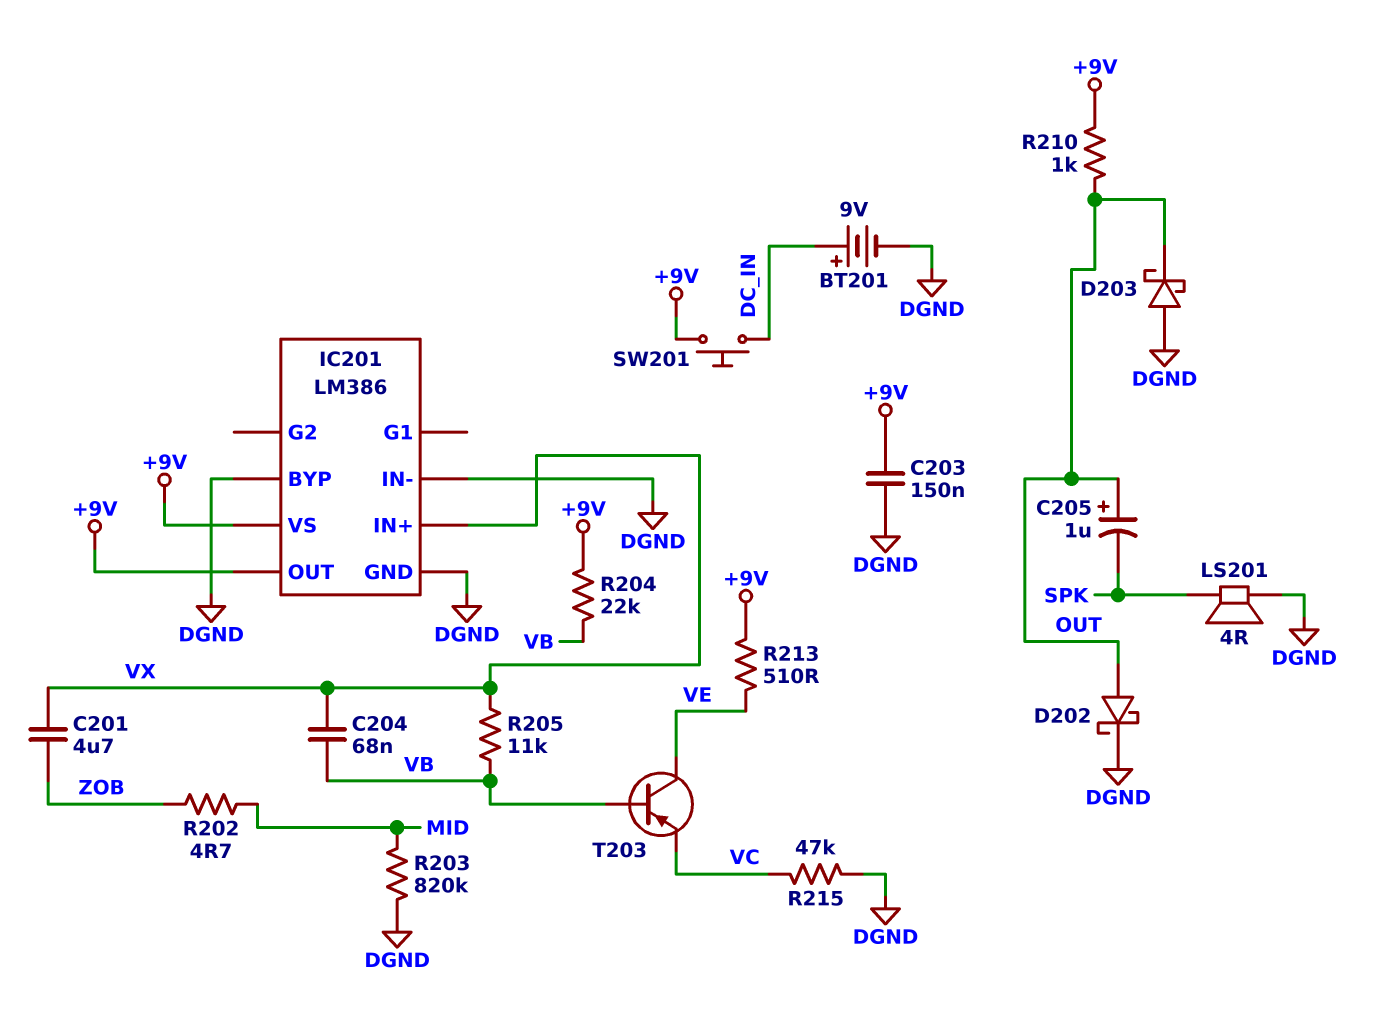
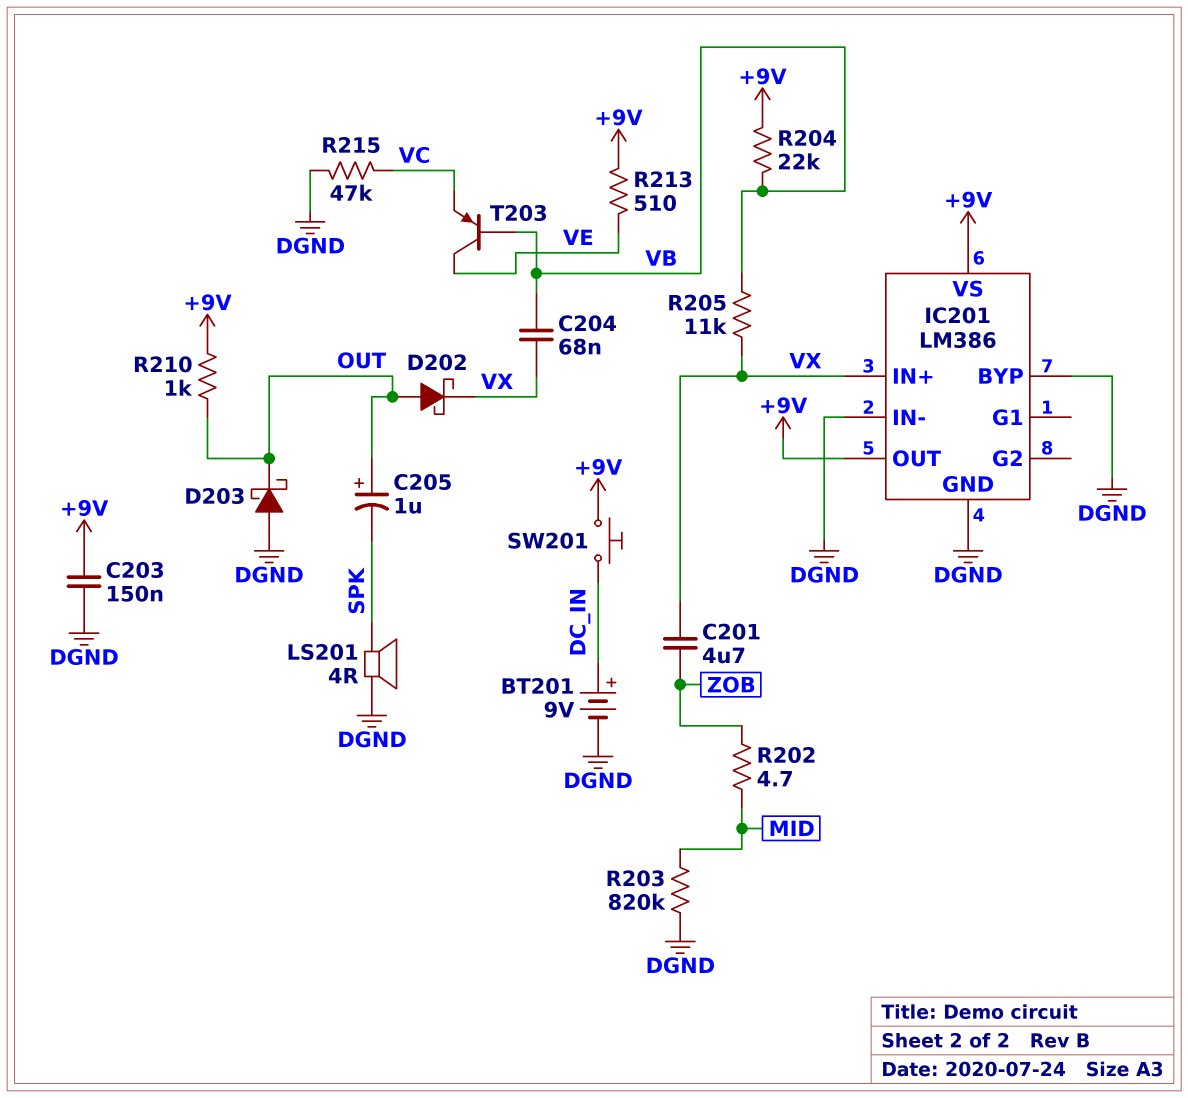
D202: schottky (A OUT, K DGND) -> schottky (A OUT, K VX)

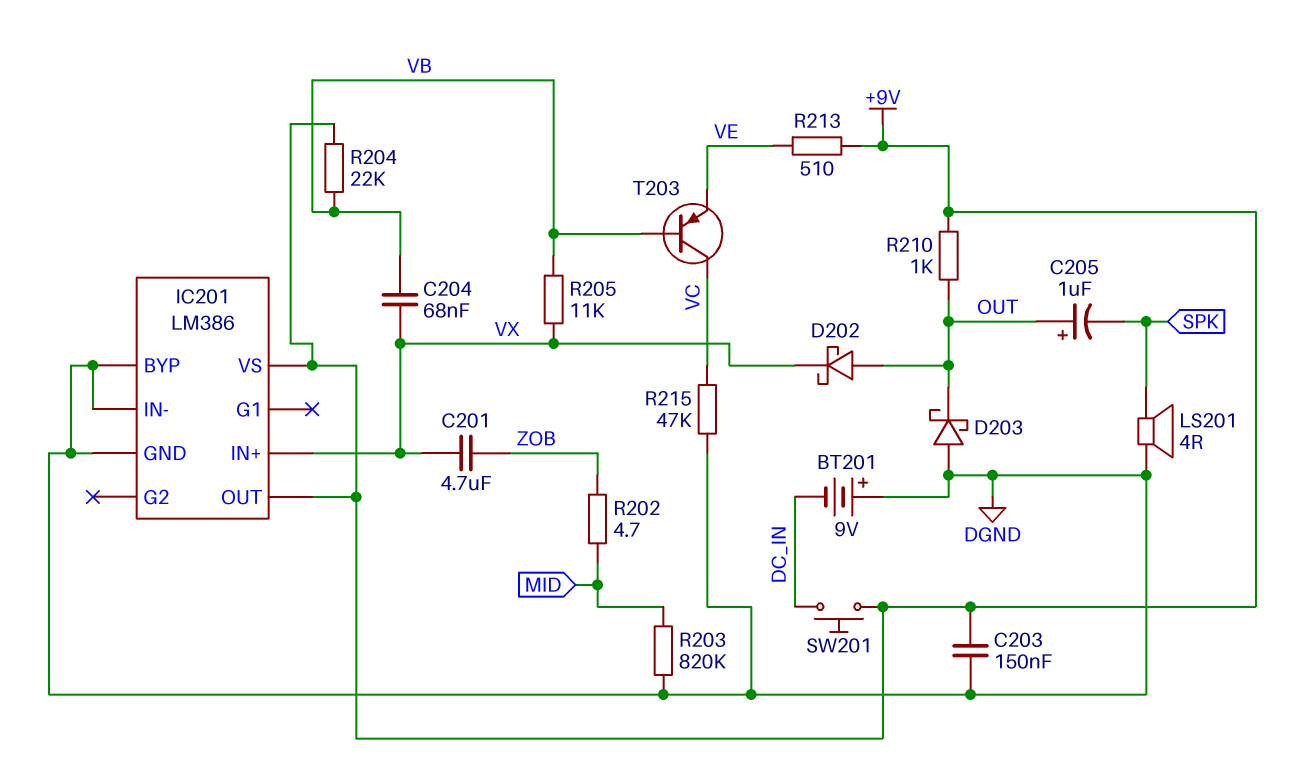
BT201: 9V (plus DC_IN, minus DGND) -> 9V (plus DGND, minus DC_IN)
T203: PNP (B VB, C VE, E VC) -> PNP (B VB, C VC, E VE)

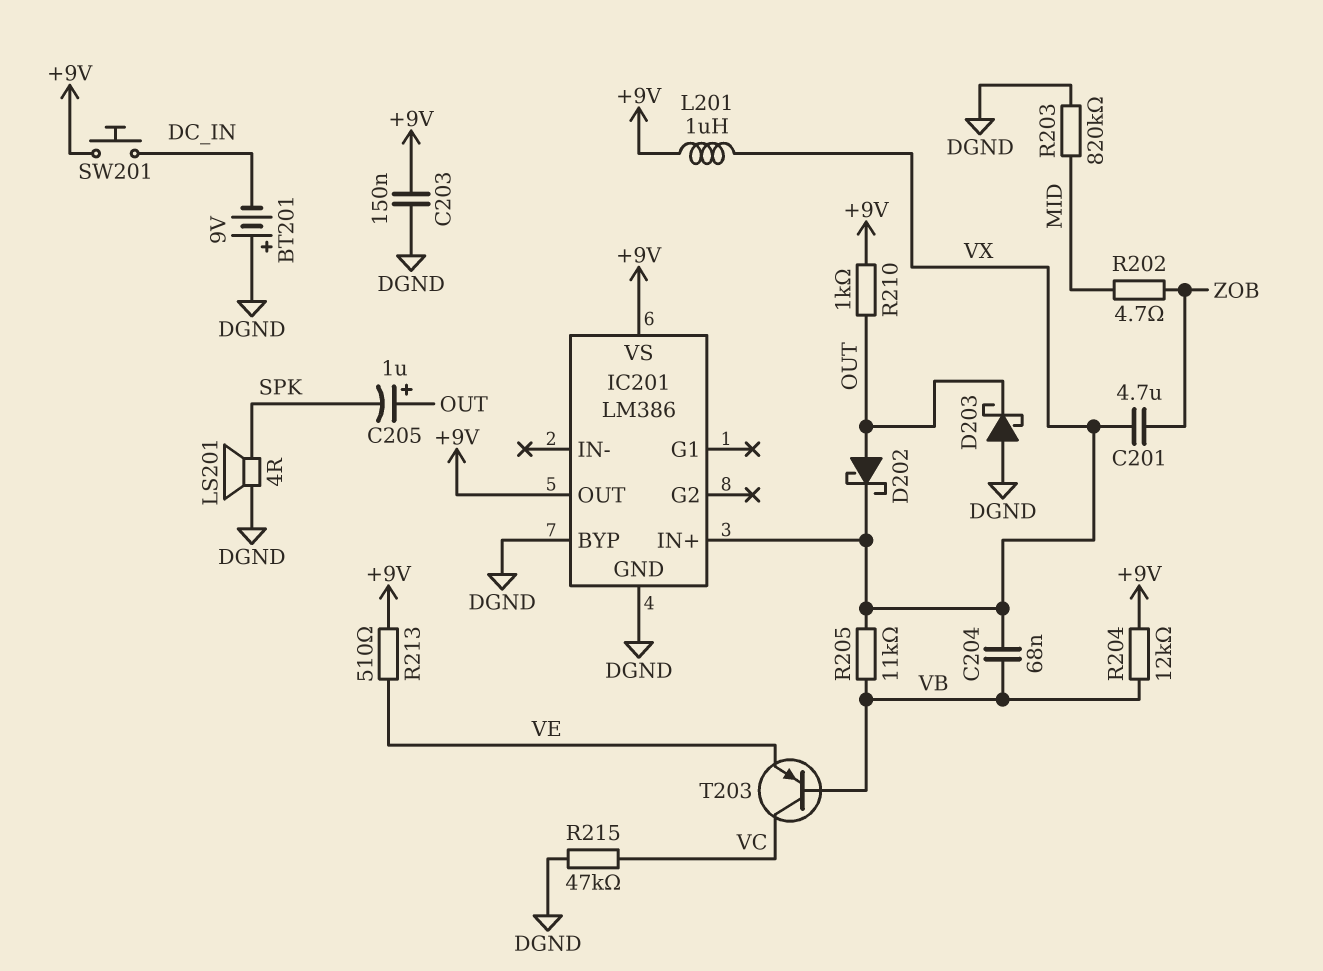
IC201 pin IN-: DGND -> none
L201: none -> 1uH (+9V, VX)
R204: 22k (+9V, VB) -> 12k (+9V, VB)

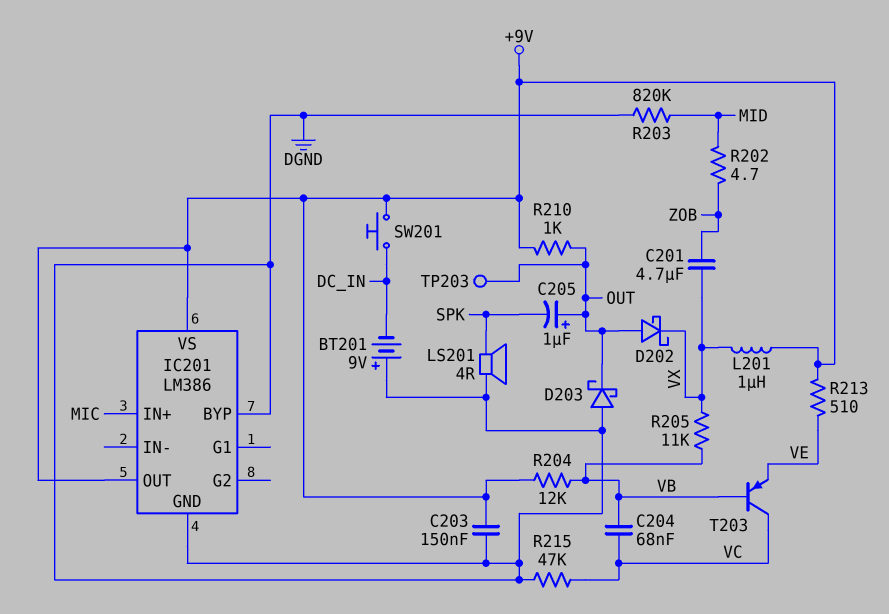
C204: 68nF (VB, VX) -> 68nF (VB, VC)
IC201 pin IN+: VX -> MIC
TP203: none -> test point (OUT)

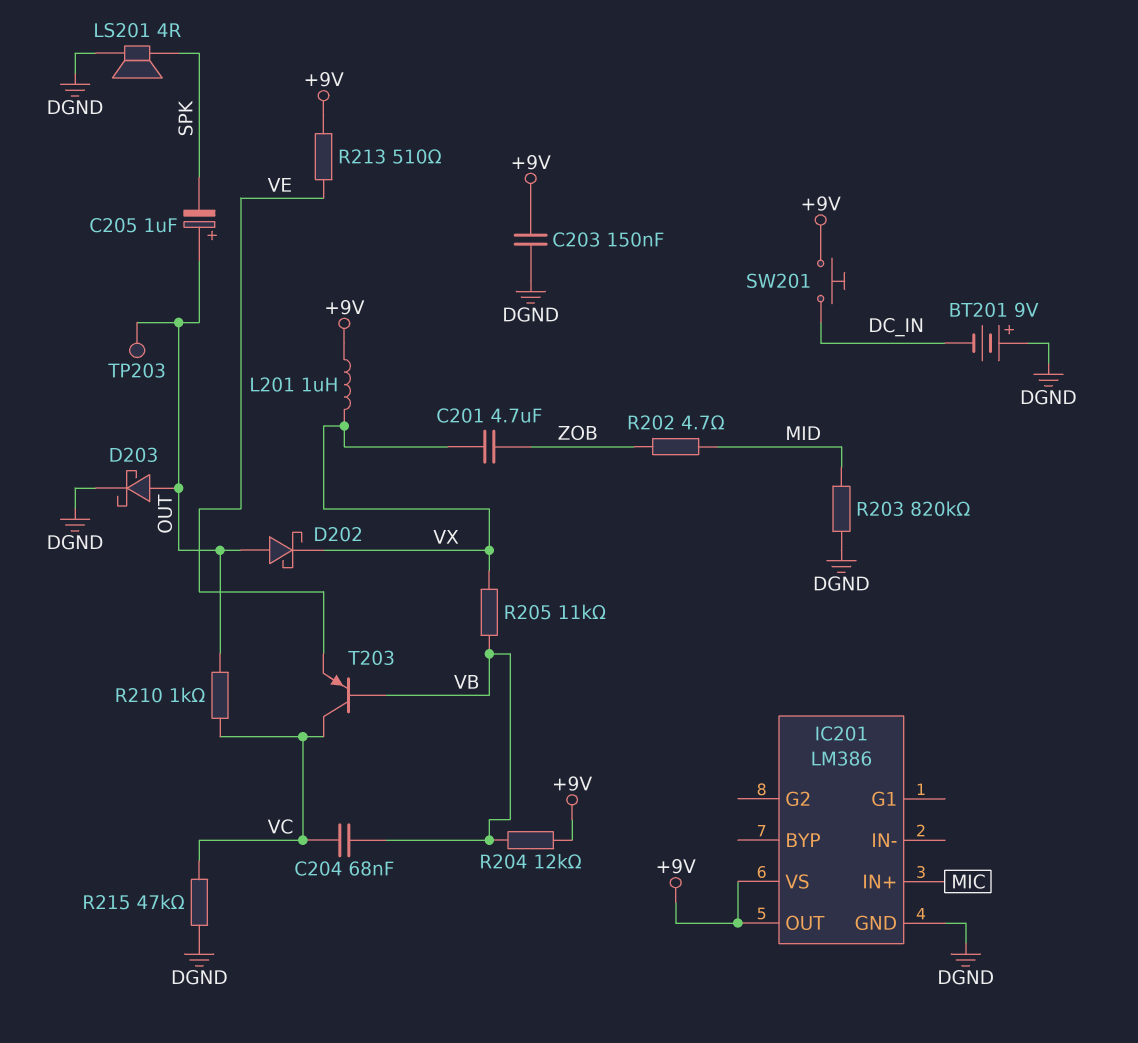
D203: schottky (A DGND, K OUT) -> schottky (A OUT, K DGND)
IC201 pin BYP: DGND -> none
R210: 1k (+9V, OUT) -> 1k (OUT, VC)

